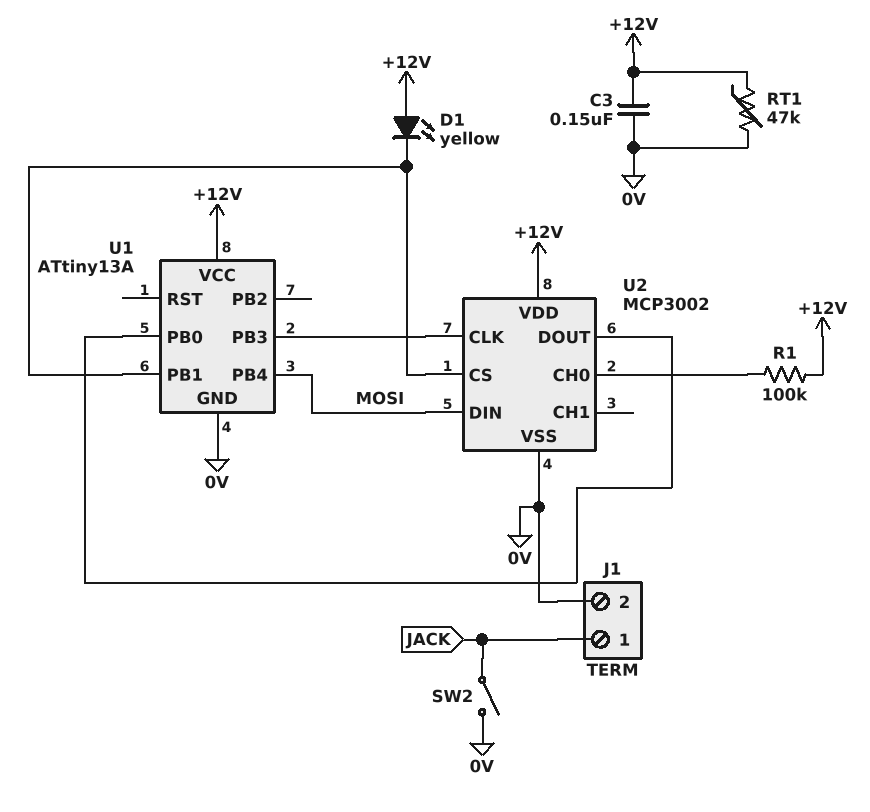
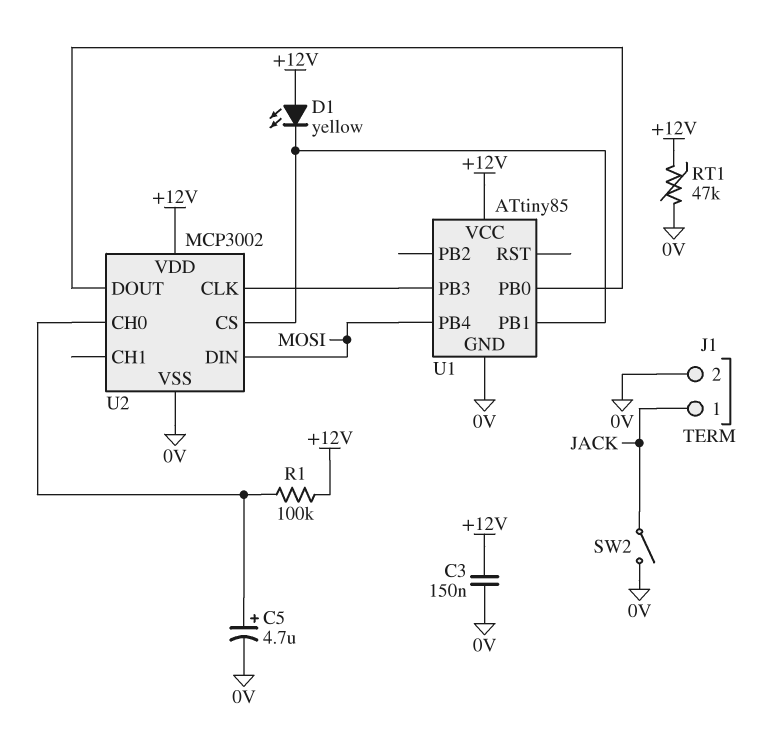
C5: none -> 4.7uF (plus U2/CH0, minus 0V)
U1: ATtiny13A -> ATtiny85

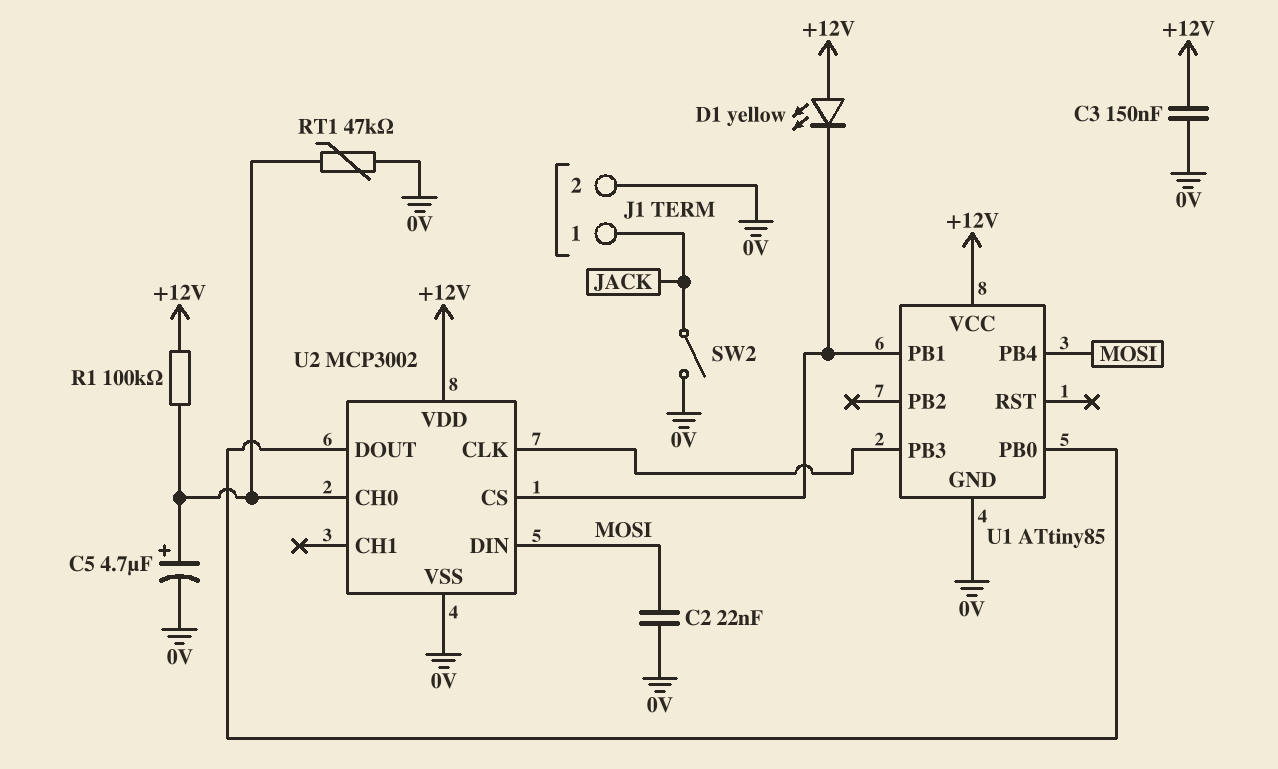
C2: none -> 22nF (0V, MOSI)
RT1: 47k (+12V, 0V) -> 47k (0V, U2/CH0)

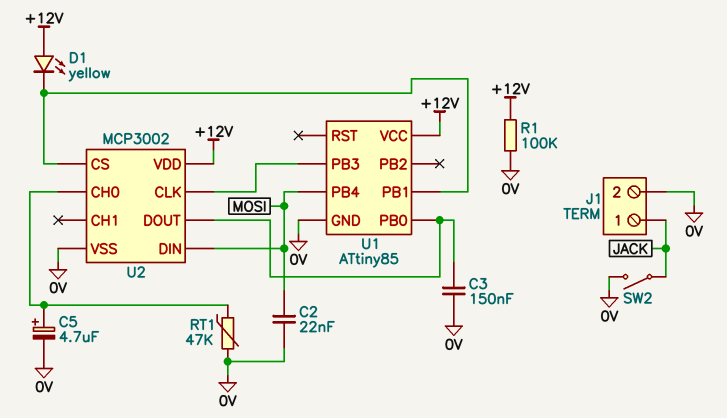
C3: 150nF (+12V, 0V) -> 150nF (0V, U1/PB0)
R1: 100k (+12V, U2/CH0) -> 100k (+12V, 0V)

